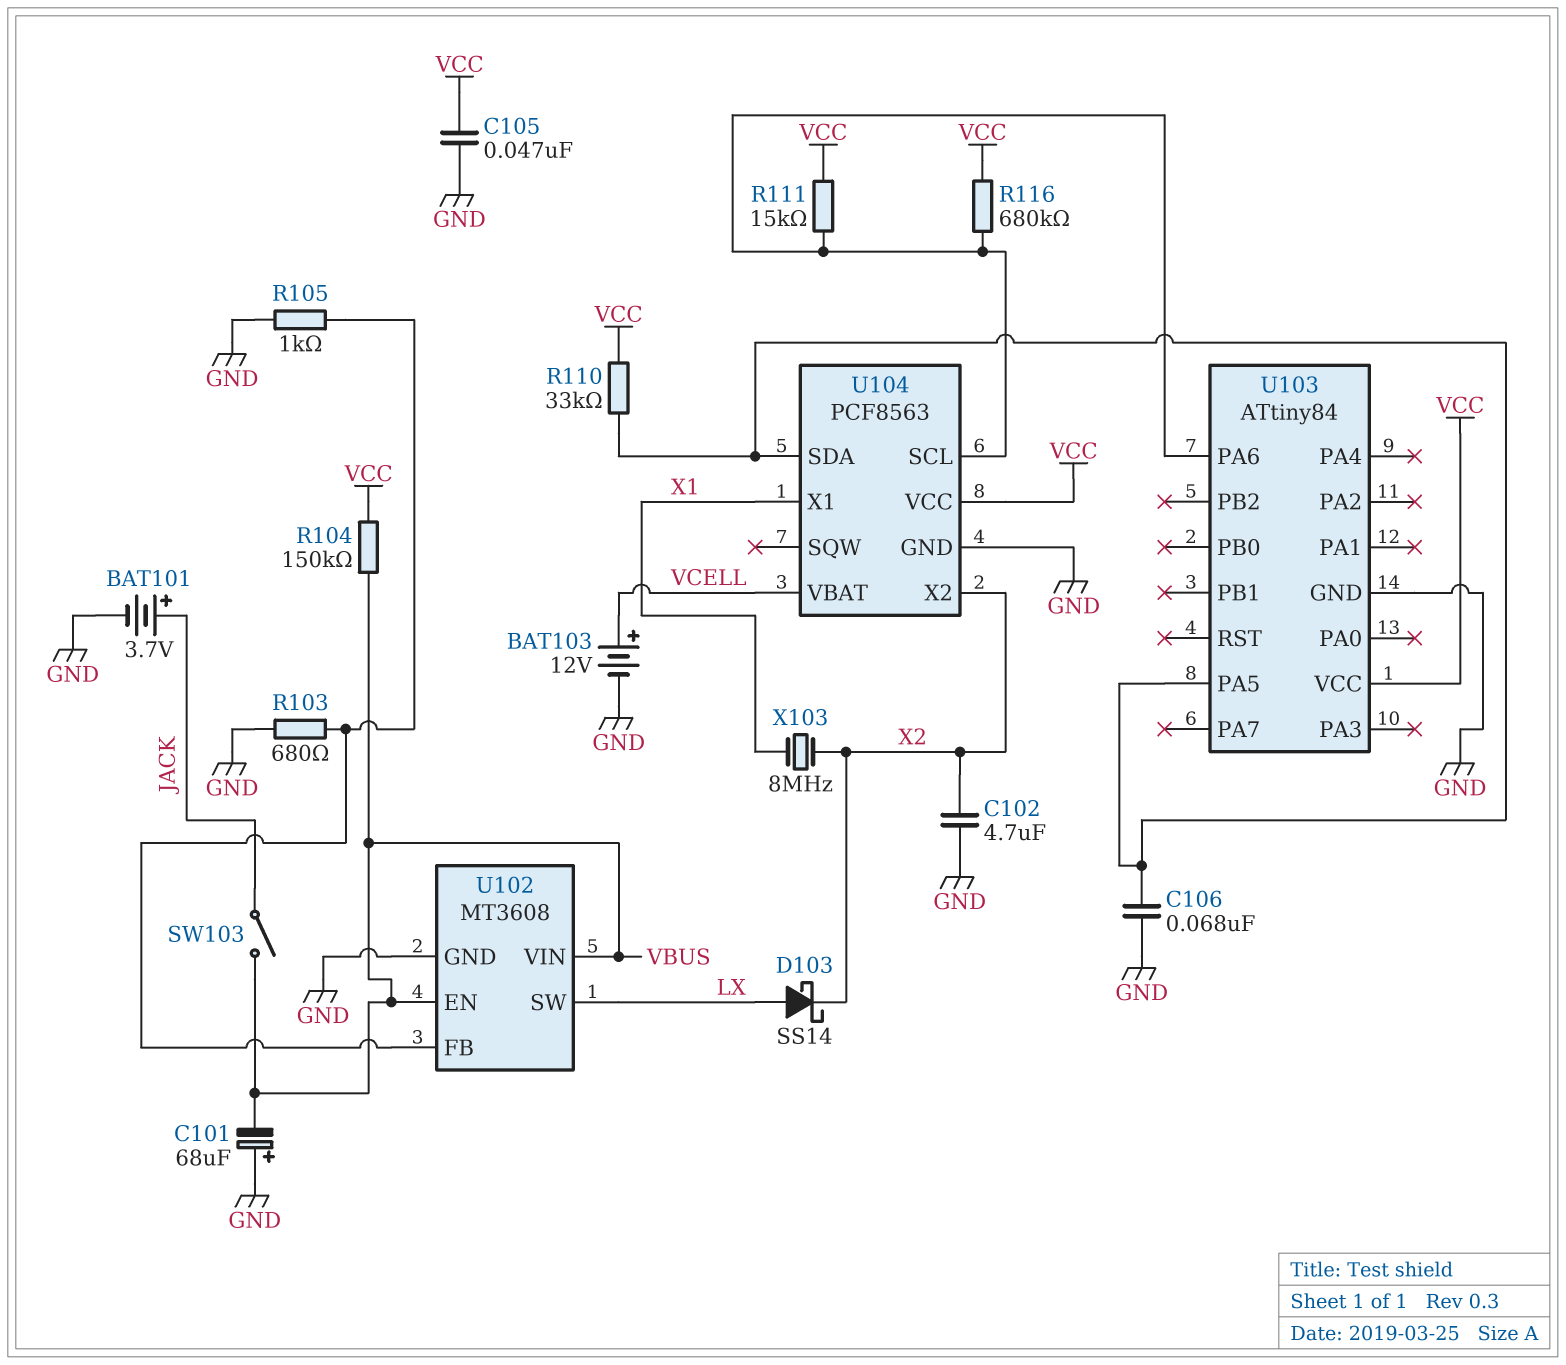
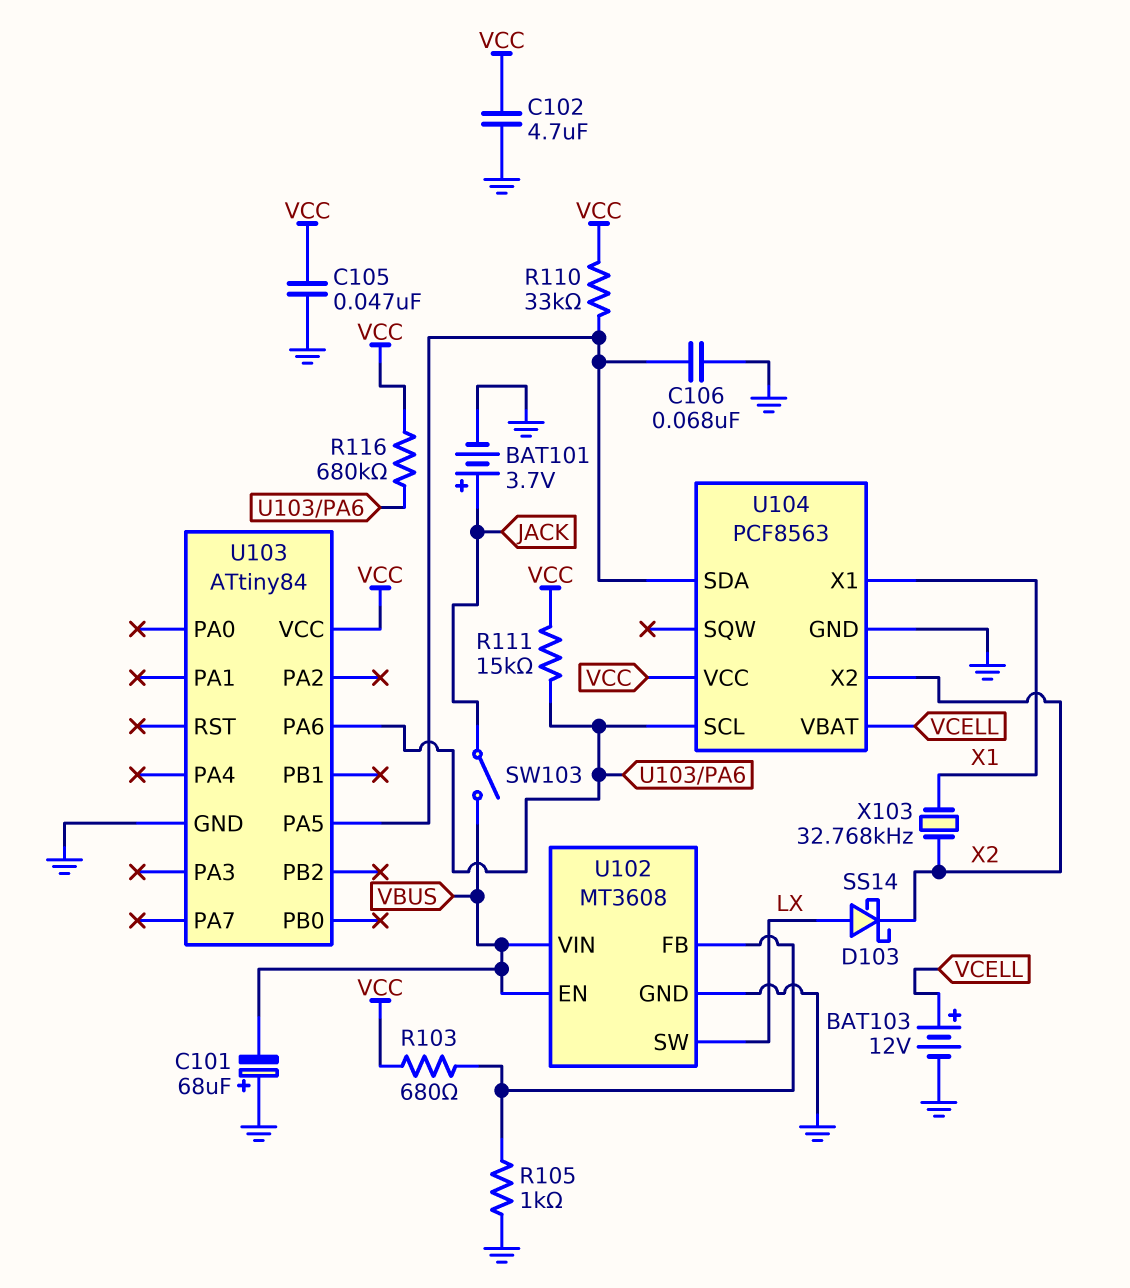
C102: 4.7uF (GND, X2) -> 4.7uF (GND, VCC)
R103: 680 (GND, U102/FB) -> 680 (U102/FB, VCC)
R104: 150k (VBUS, VCC) -> none
X103: 8MHz (X1, X2) -> 32.768kHz (X1, X2)

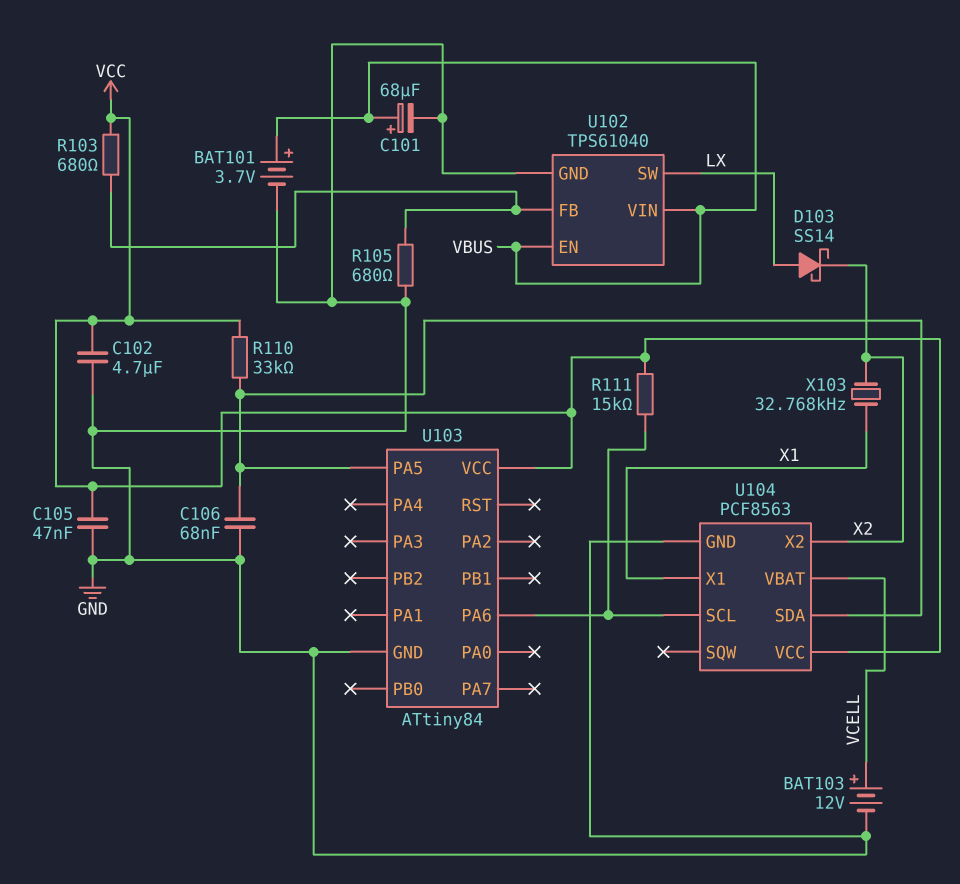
BAT101: 3.7V (plus JACK, minus GND) -> 3.7V (plus VBUS, minus GND)
C101: 68uF (plus GND, minus VBUS) -> 68uF (plus VBUS, minus GND)
R105: 1k (GND, U102/FB) -> 680 (GND, U102/FB)
R116: 680k (U103/PA6, VCC) -> none
SW103: switch (JACK, VBUS) -> none
U102: MT3608 -> TPS61040

